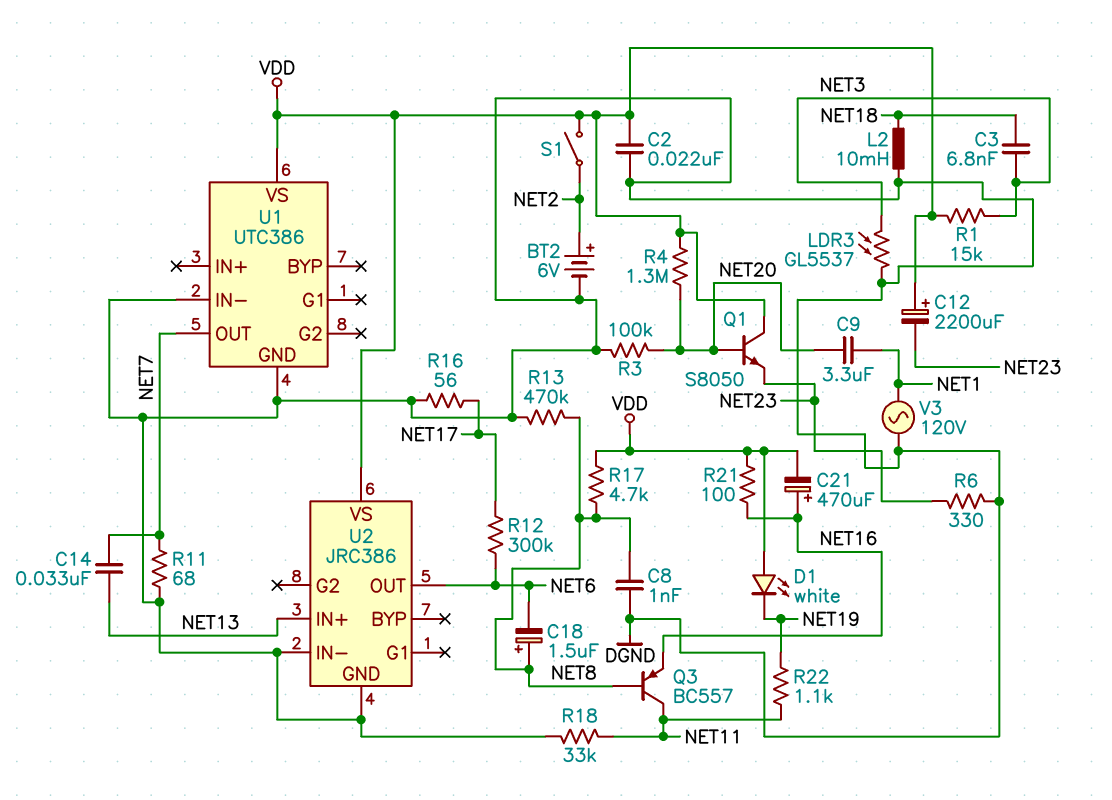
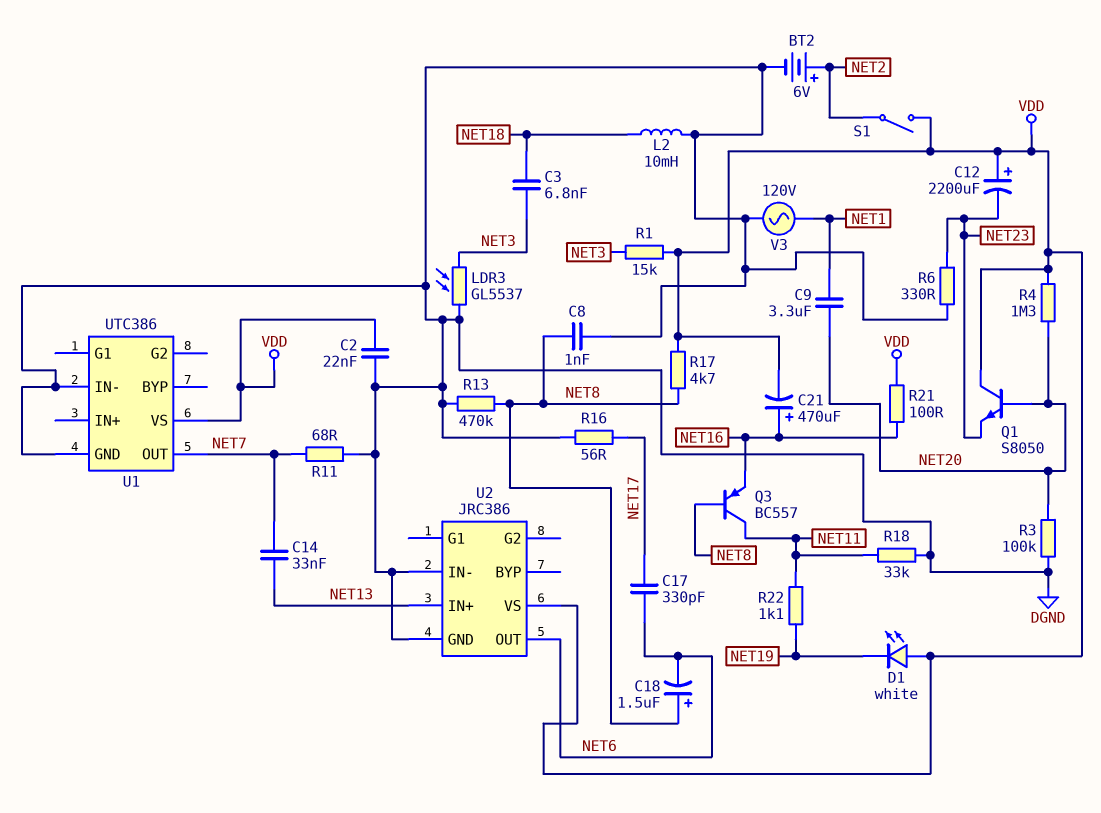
C17: none -> 330pF (NET6, NET17)
R12: 300k (NET6, NET17) -> none

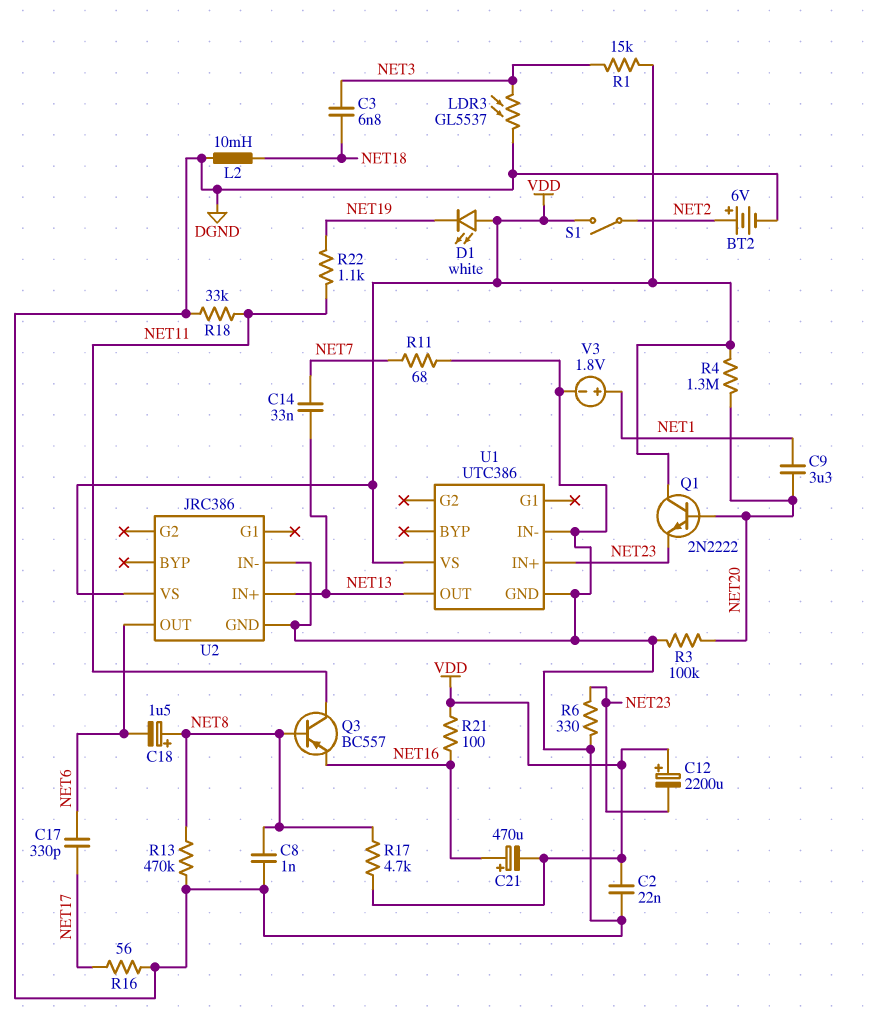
Q1: NPN S8050 (B NET20, C VDD, E NET23) -> NPN 2N2222 (B NET20, C VDD, E NET23)
U1 pin IN+: none -> NET23
U1 pin OUT: NET7 -> NET13
V3: AC 120V (DGND, NET1) -> 1.8V (plus NET1, minus DGND)

